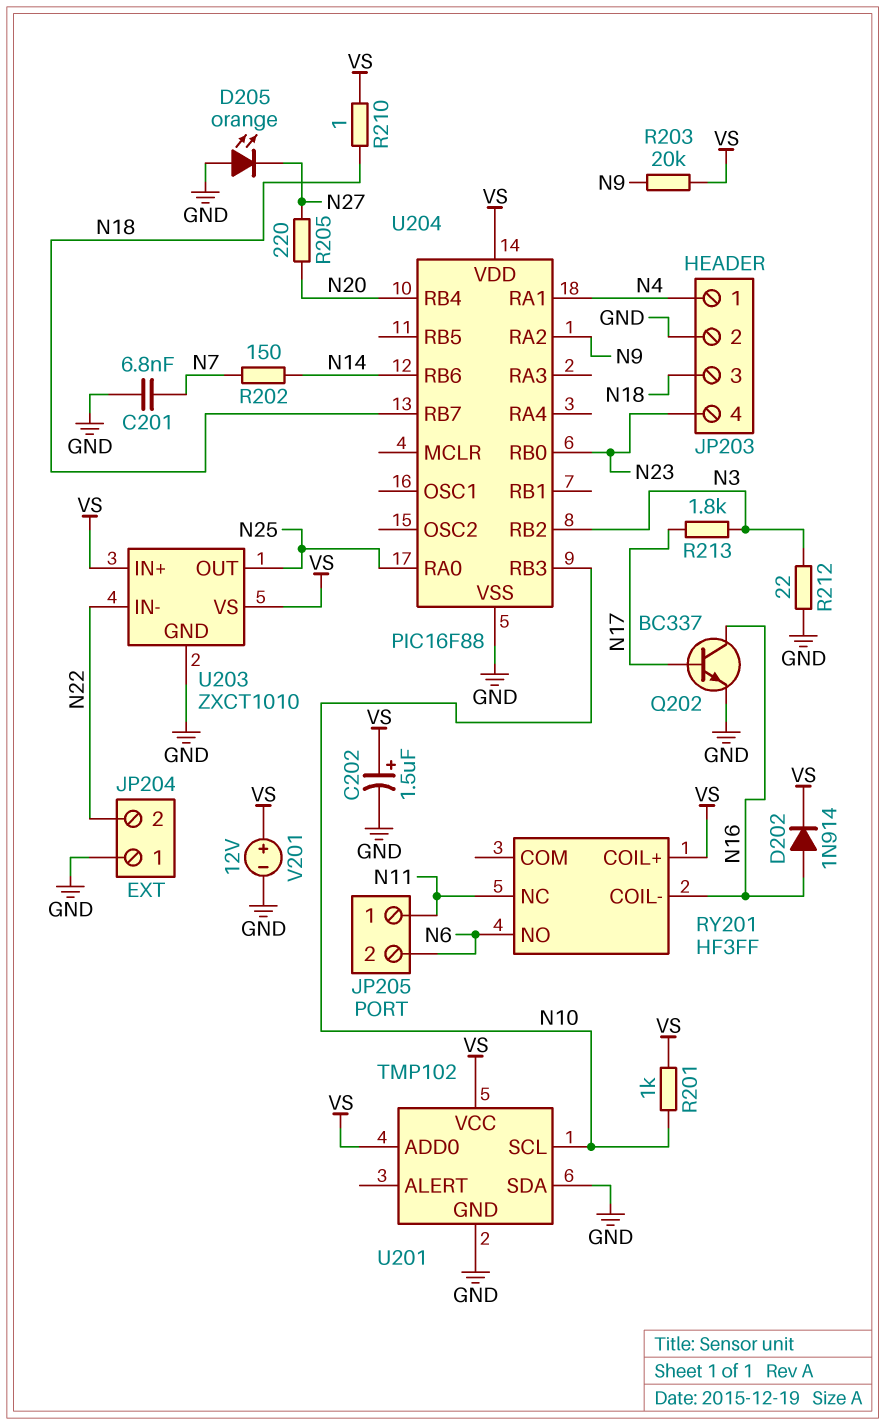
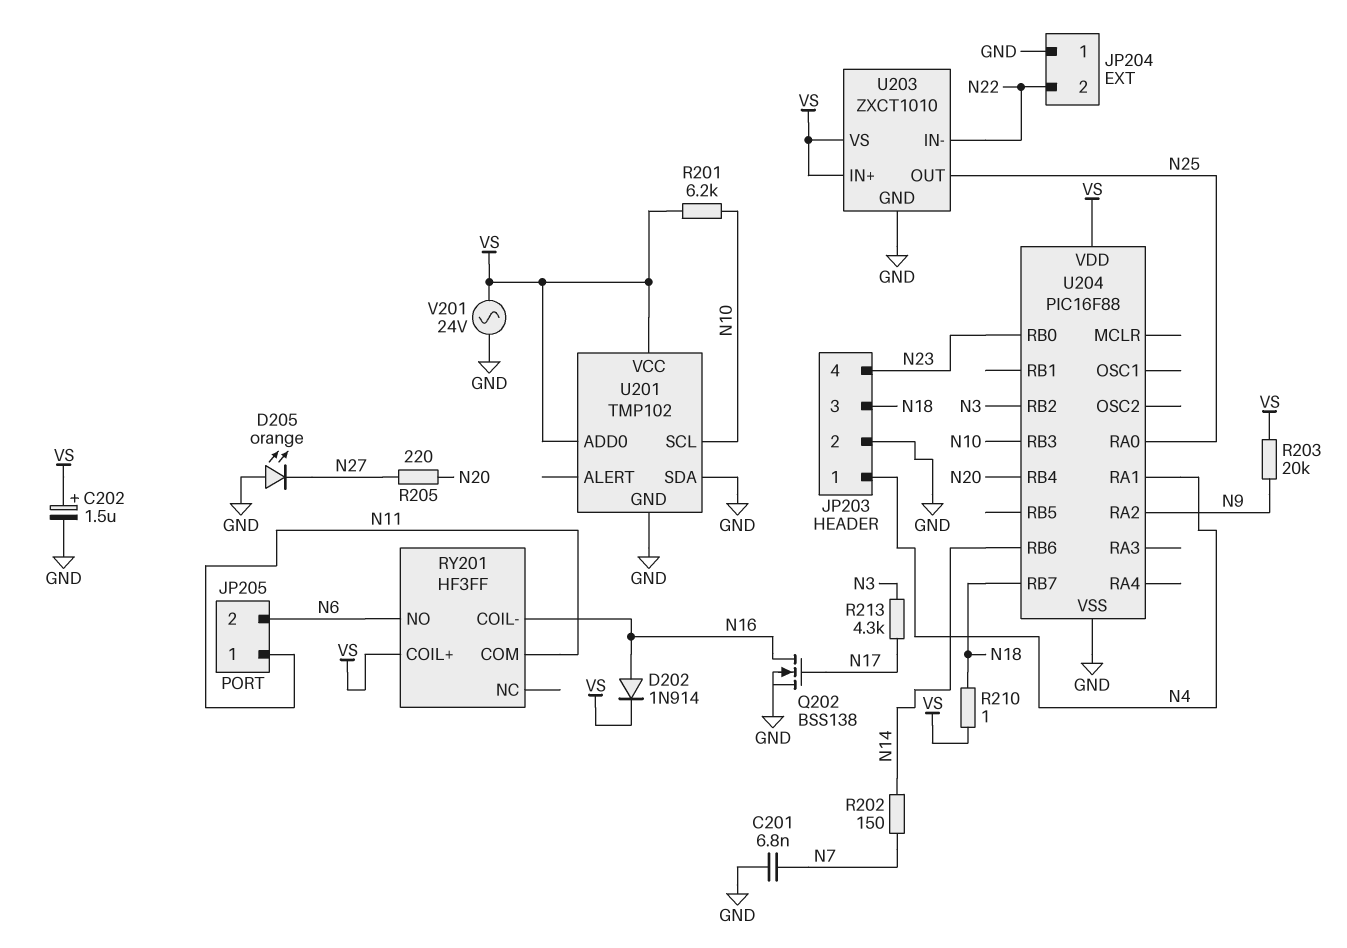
Q202: NPN BC337 (B N17, C N16, E GND) -> NMOS BSS138 (G N17, D N16, S GND)
R201: 1k (N10, VS) -> 6.2k (N10, VS)
R212: 22 (GND, N3) -> none
R213: 1.8k (N3, N17) -> 4.3k (N3, N17)
RY201 pin COM: none -> N11
RY201 pin NC: N11 -> none
V201: 12V (plus VS, minus GND) -> AC 24V (GND, VS)

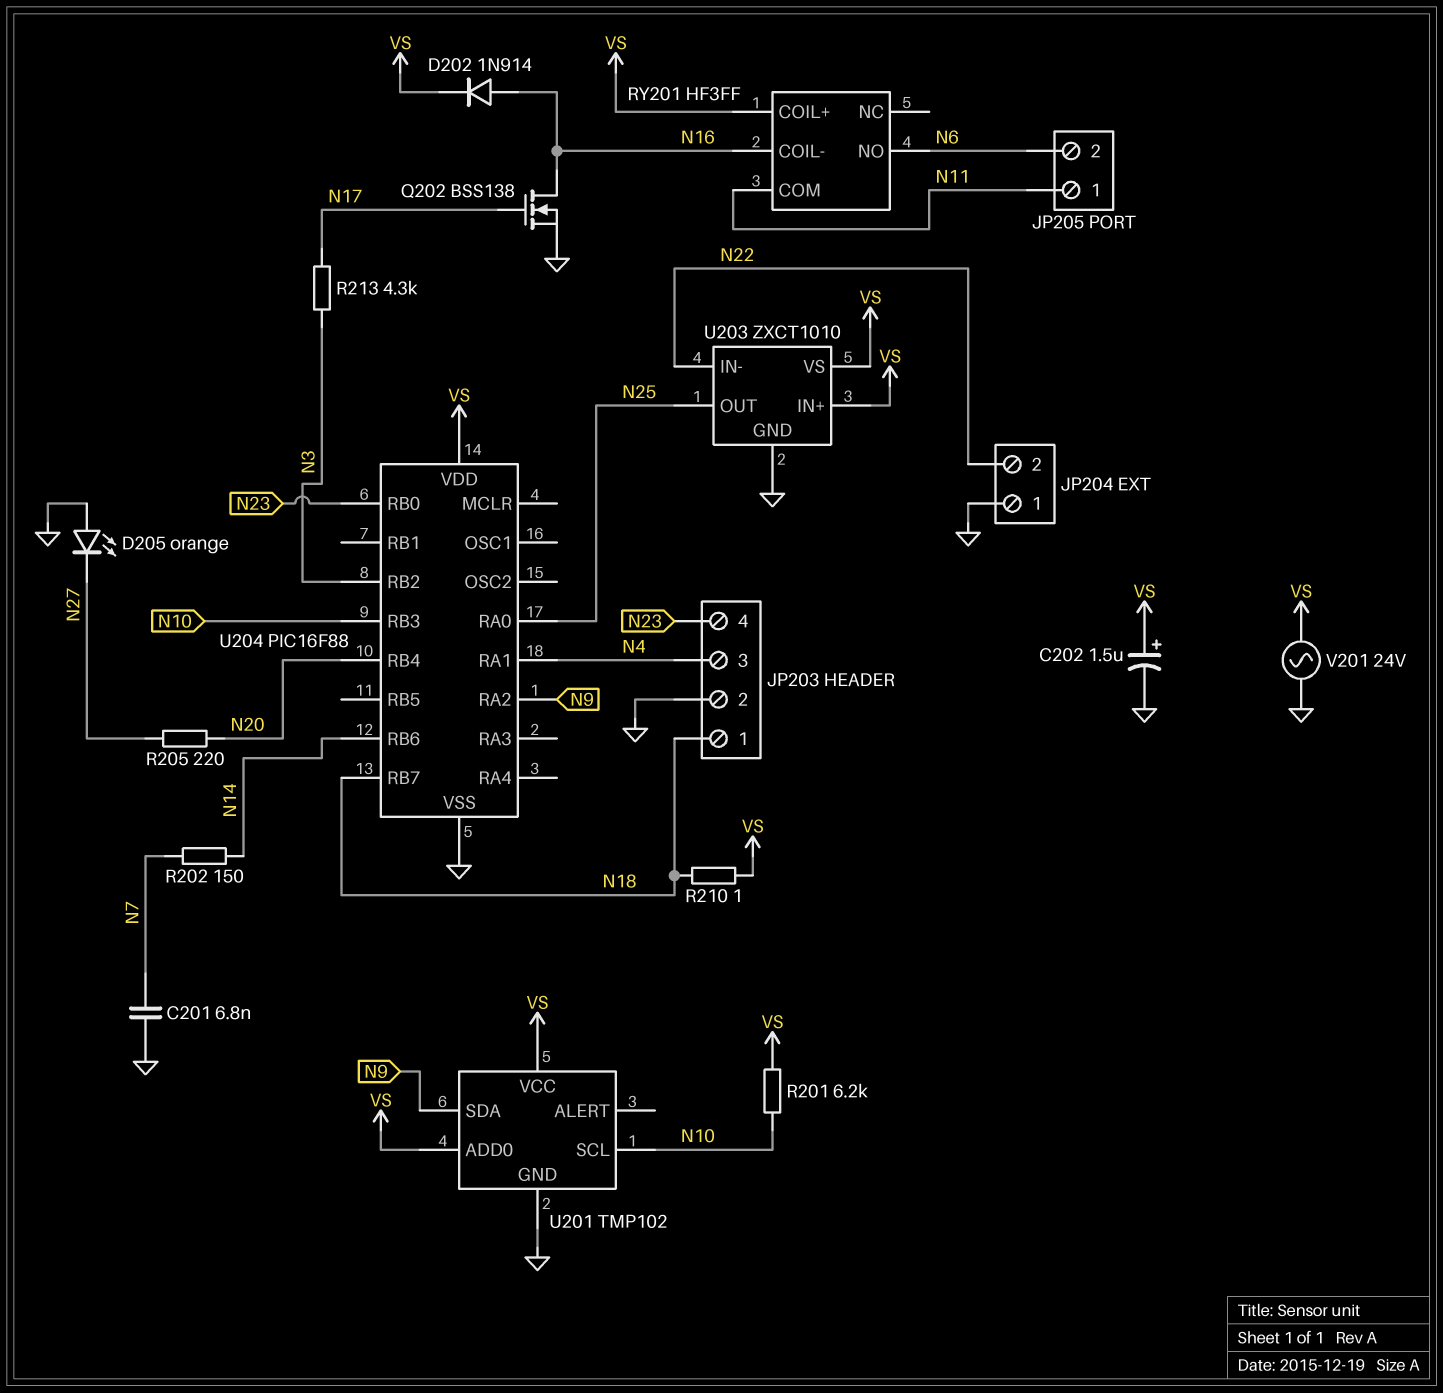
JP203 pin 1: N4 -> N18
JP203 pin 3: N18 -> N4
R203: 20k (N9, VS) -> none
U201 pin SDA: GND -> N9

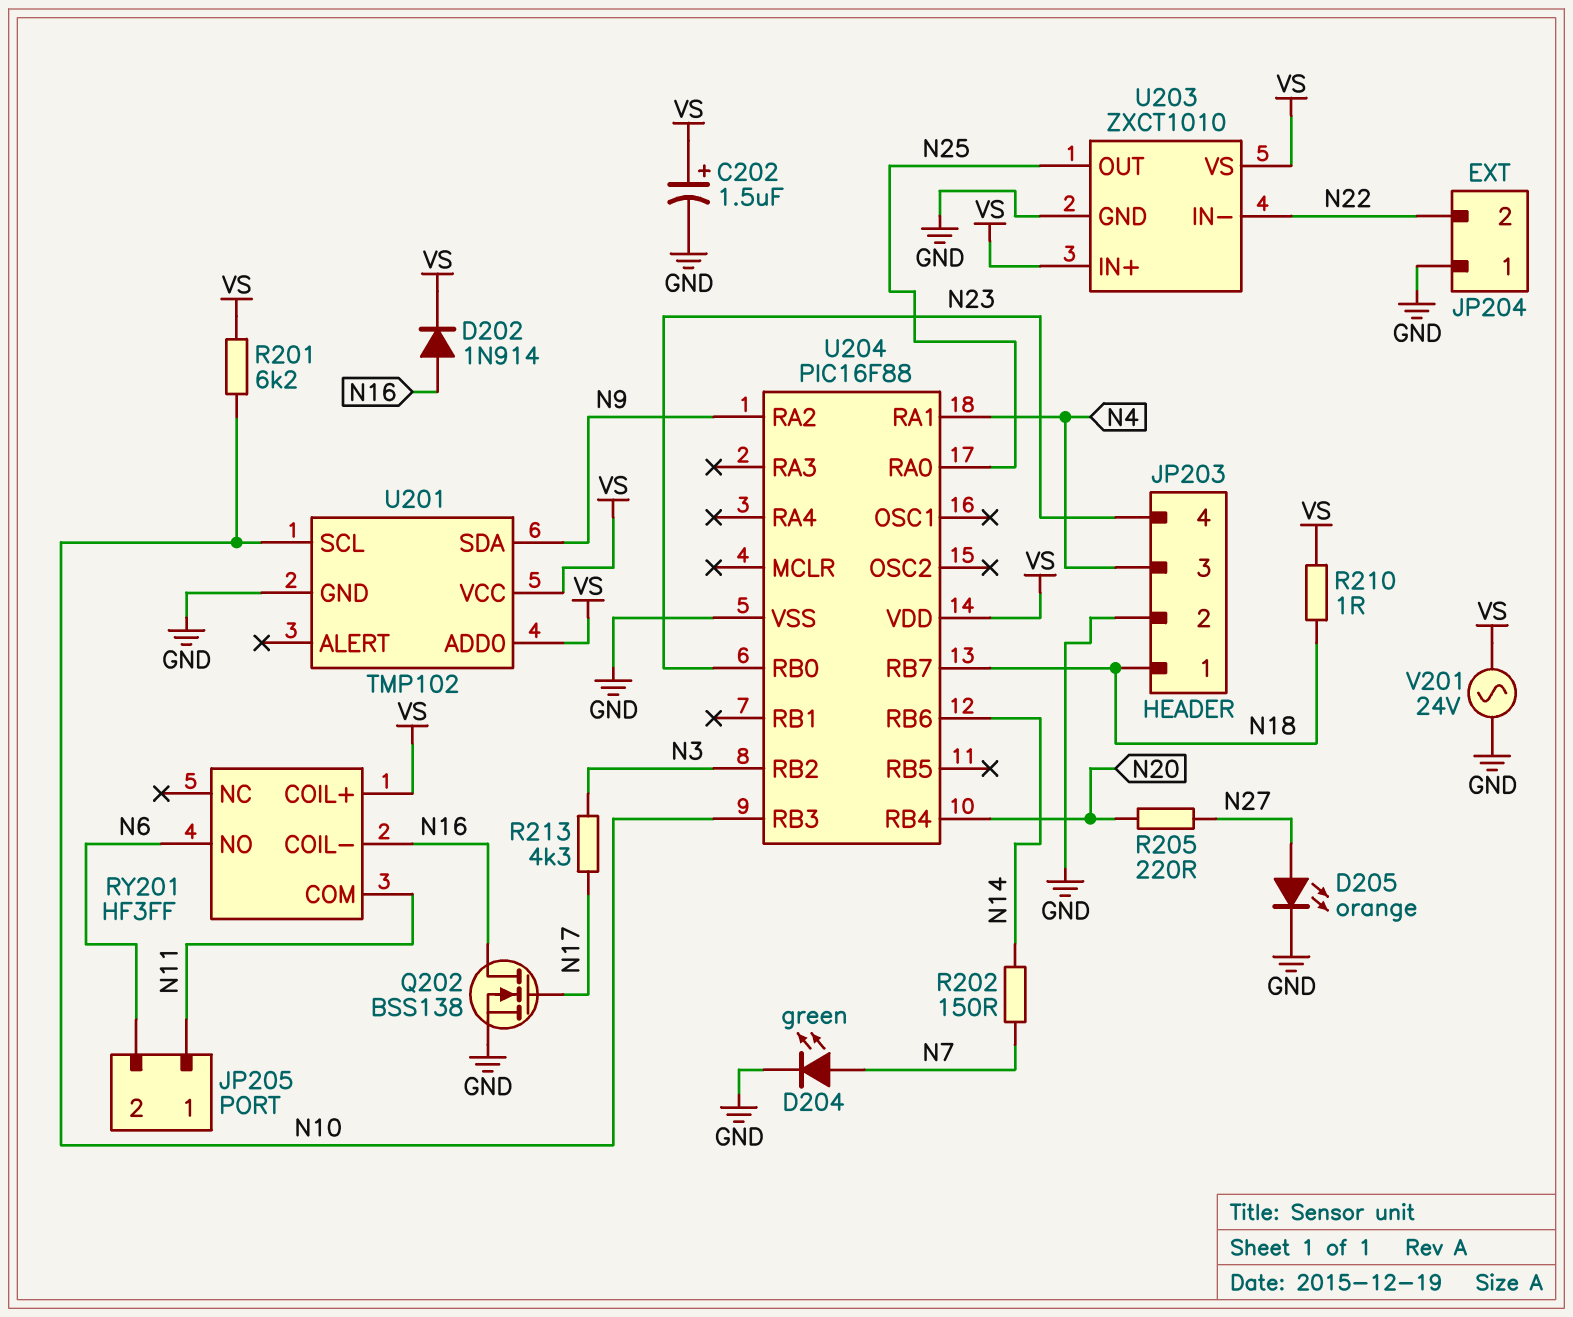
C201: 6.8nF (GND, N7) -> none
D204: none -> LED green (A N7, K GND)
D205: LED orange (A GND, K N27) -> LED orange (A N27, K GND)

